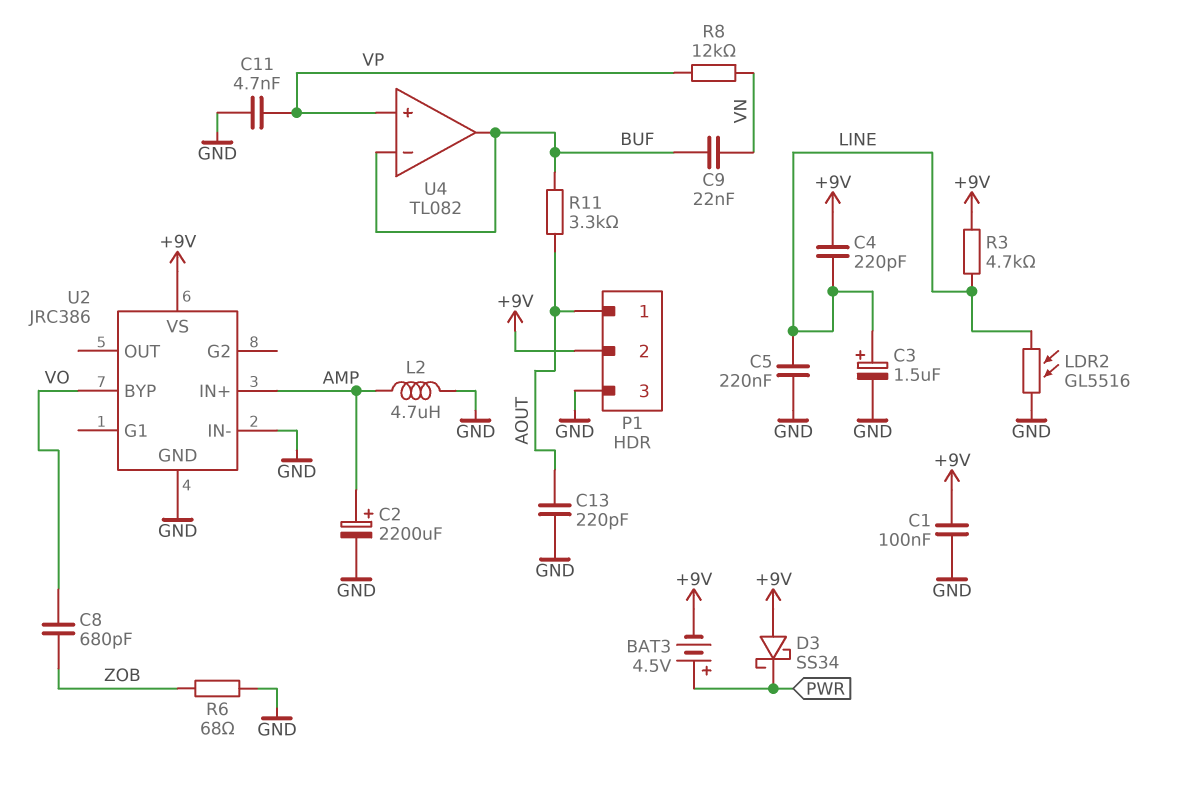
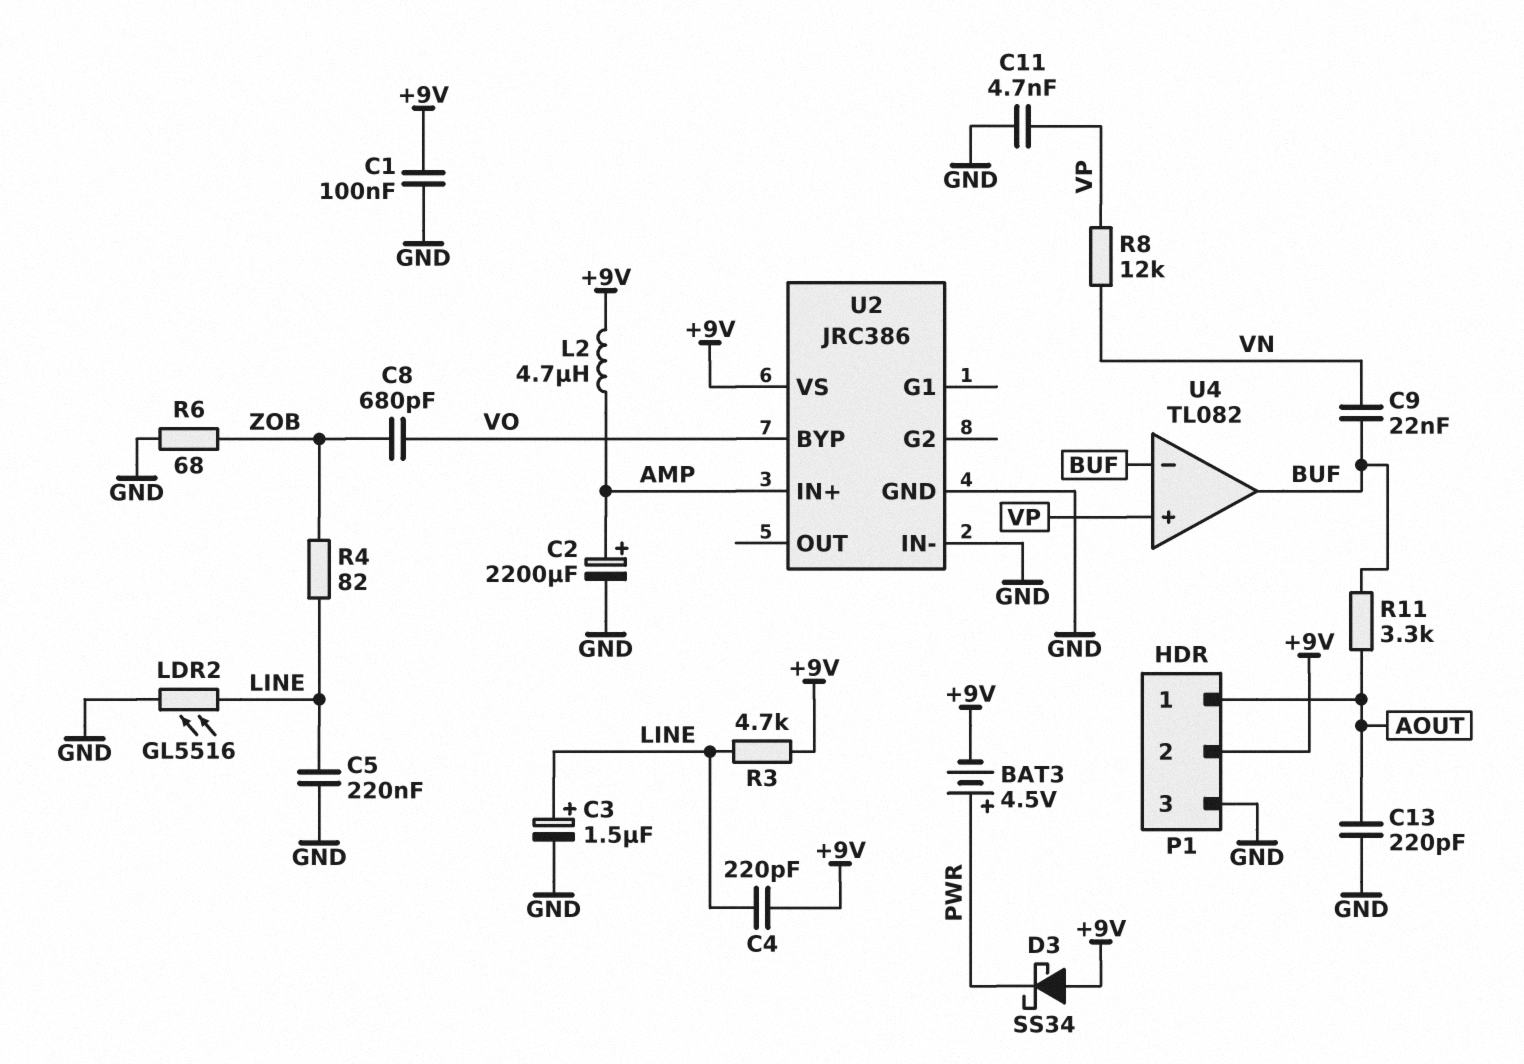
L2: 4.7uH (AMP, GND) -> 4.7uH (+9V, AMP)
R4: none -> 82 (LINE, ZOB)

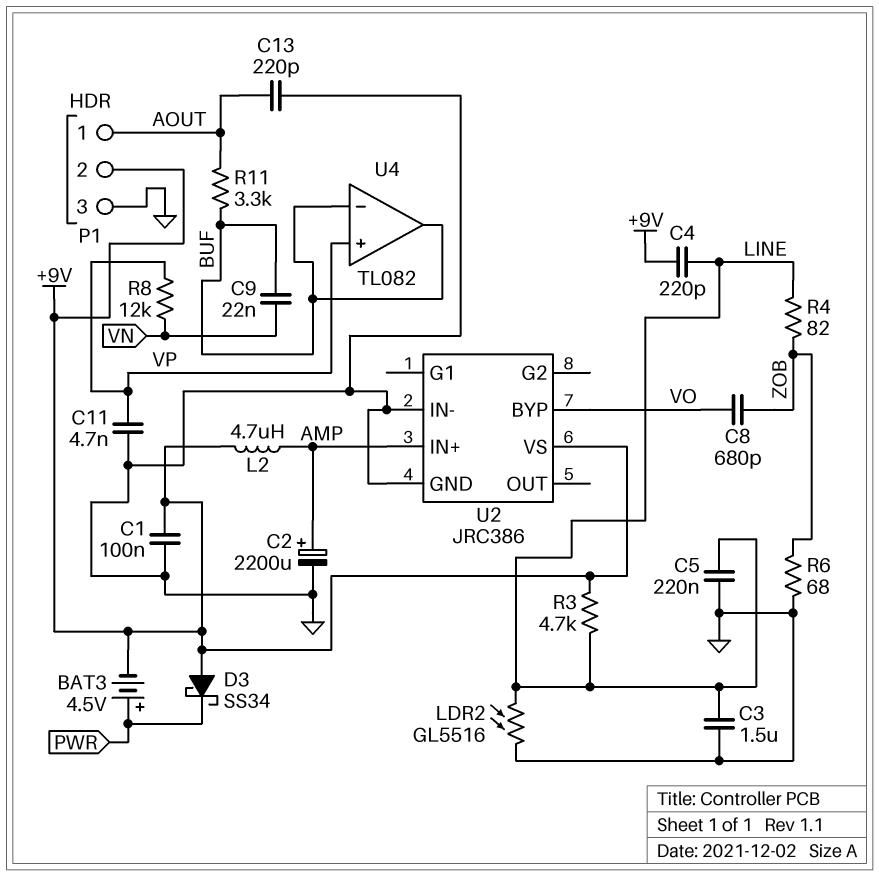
C3: 1.5uF (plus LINE, minus GND) -> 1.5uF (GND, LINE)

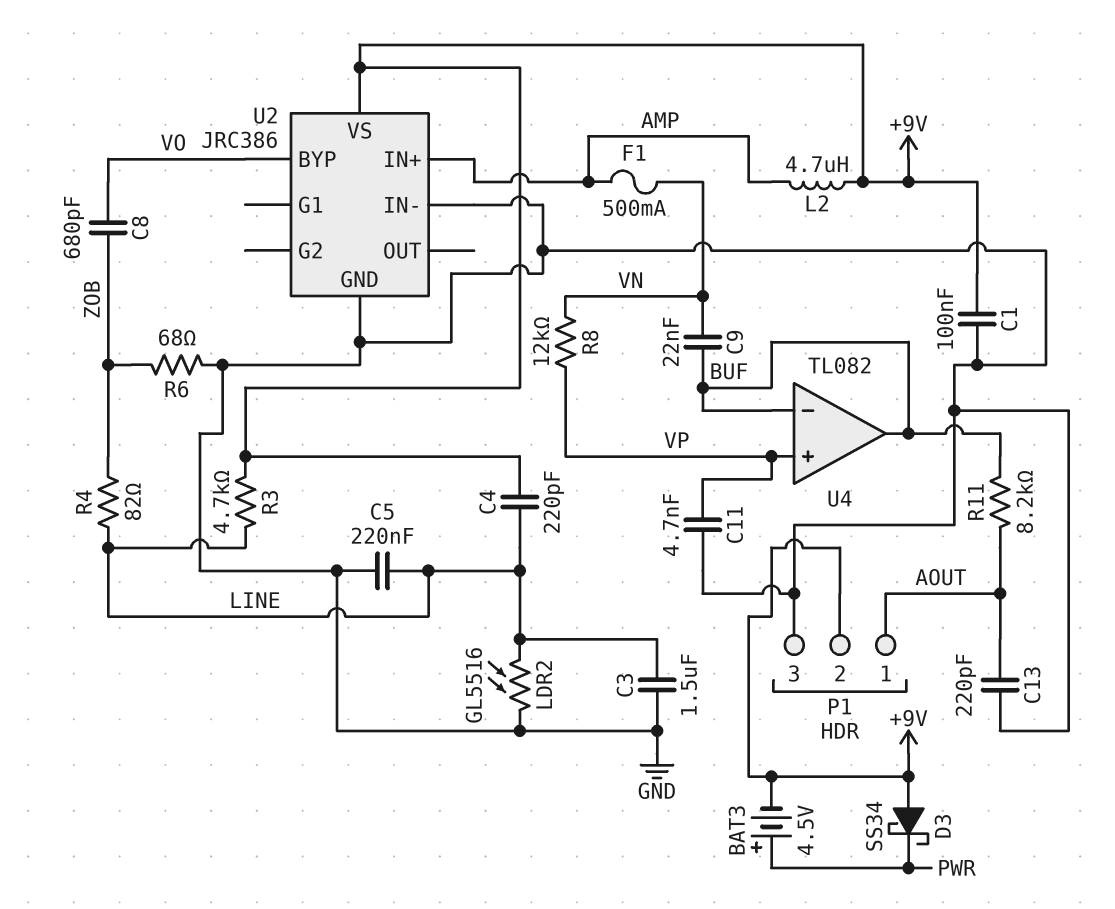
C2: 2200uF (plus AMP, minus GND) -> none
F1: none -> 500mA (AMP, VN)
R11: 3.3k (AOUT, BUF) -> 8.2k (AOUT, BUF)

